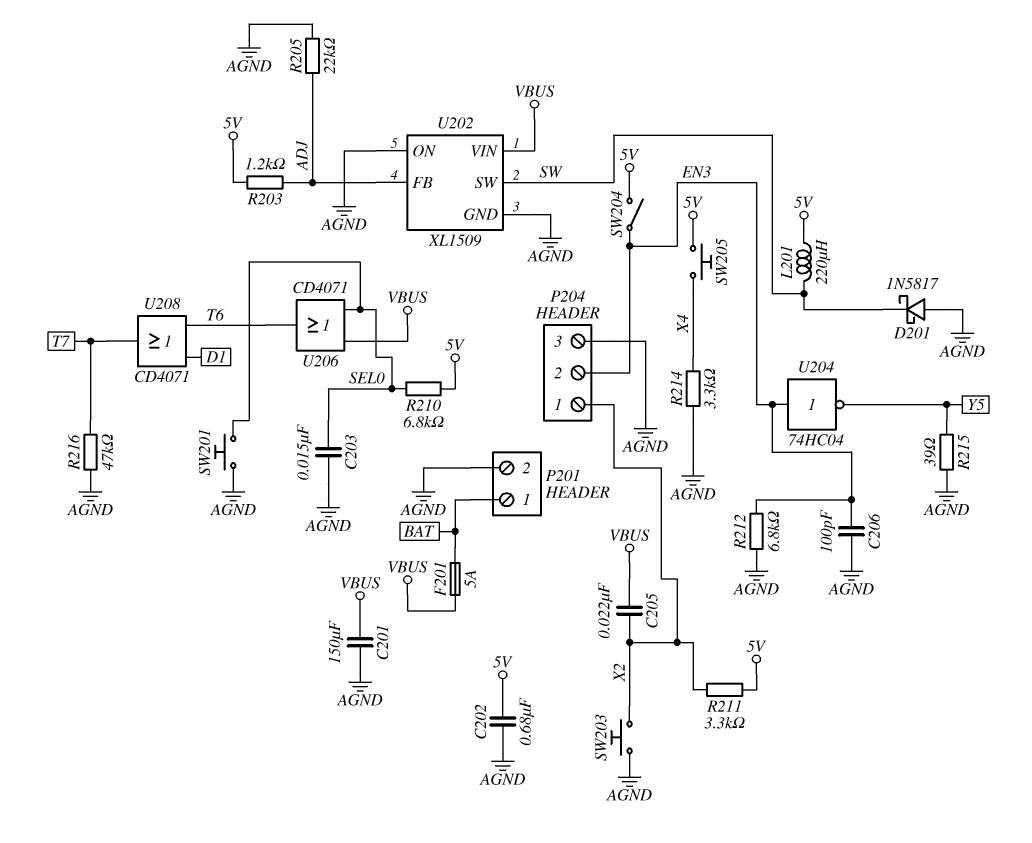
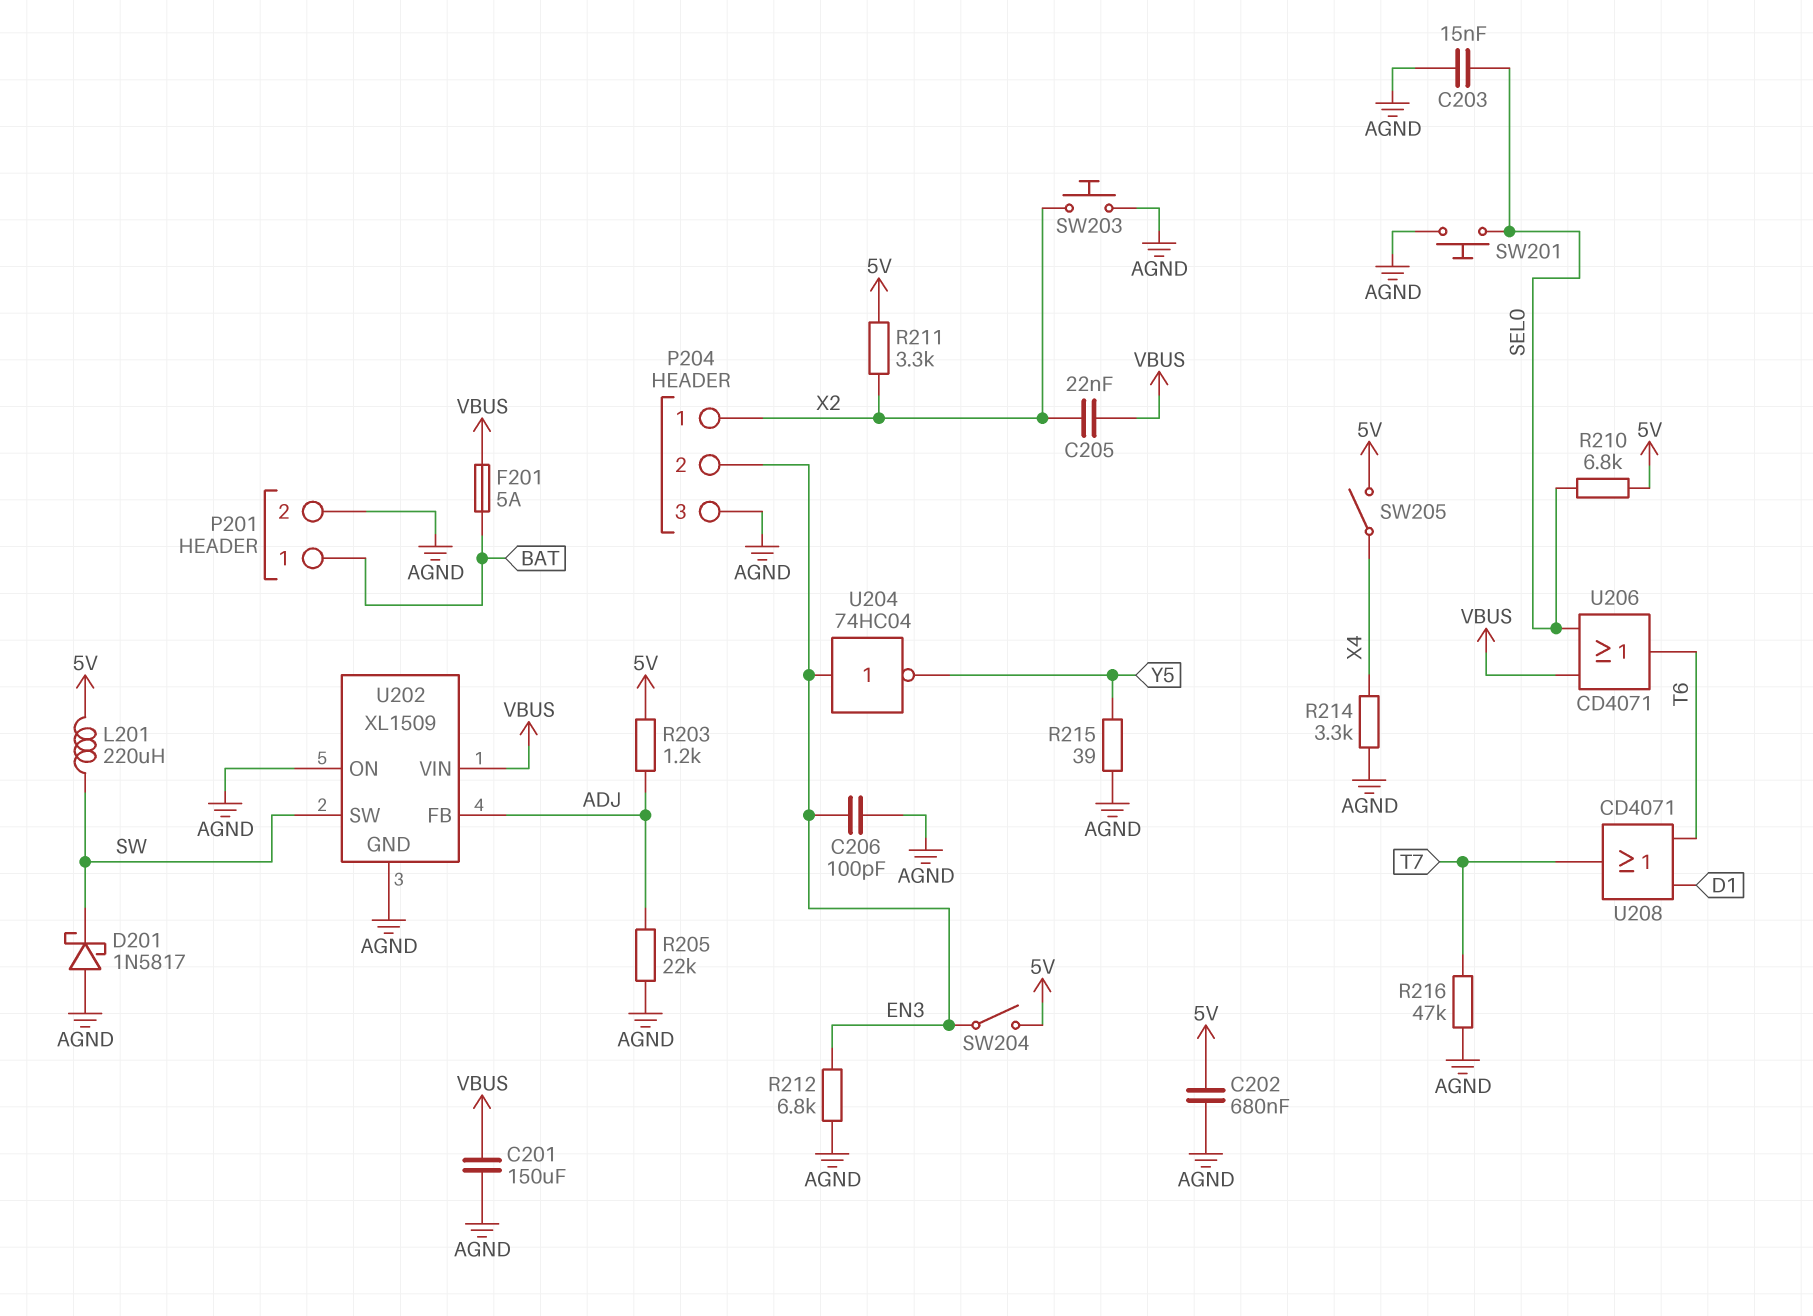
SW205: button (5V, X4) -> switch (5V, X4)

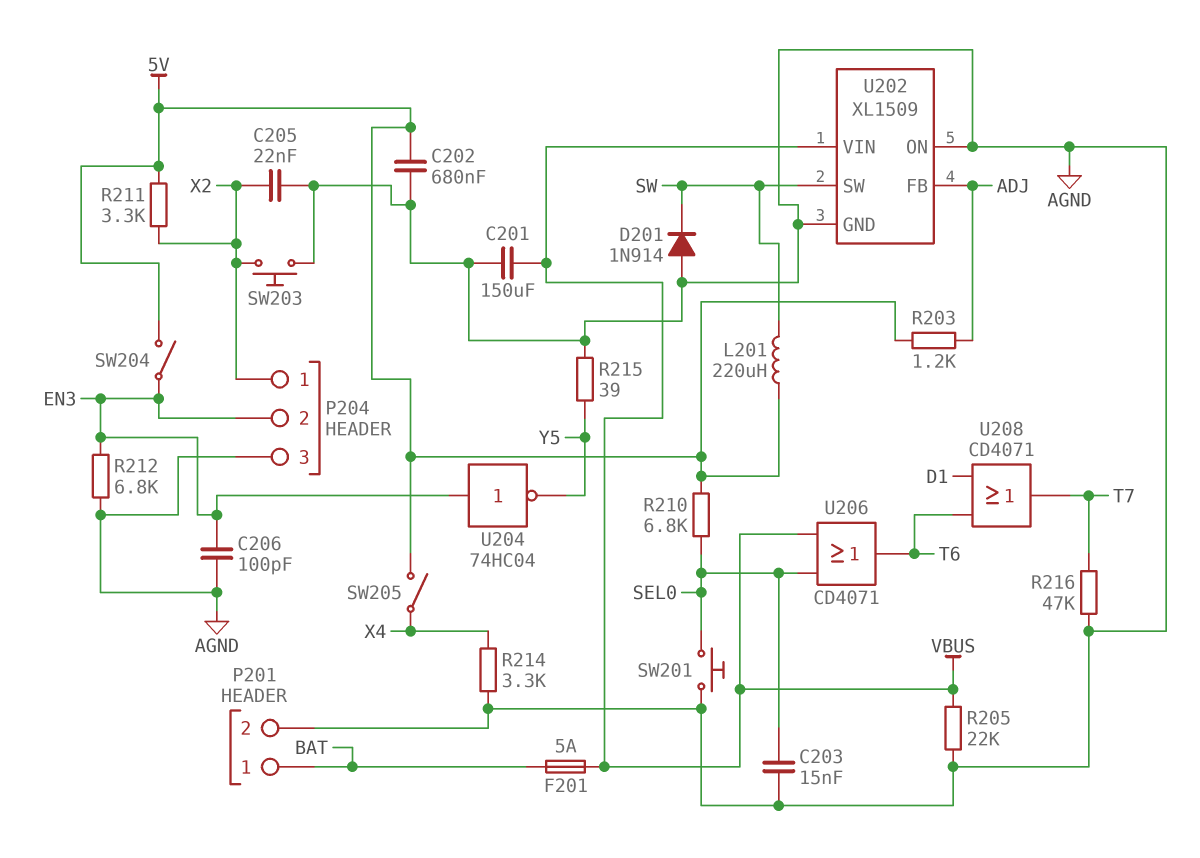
C205: 22nF (VBUS, X2) -> 22nF (AGND, X2)
D201: schottky 1N5817 (A AGND, K SW) -> diode 1N914 (A AGND, K SW)
R205: 22k (ADJ, AGND) -> 22k (AGND, VBUS)

